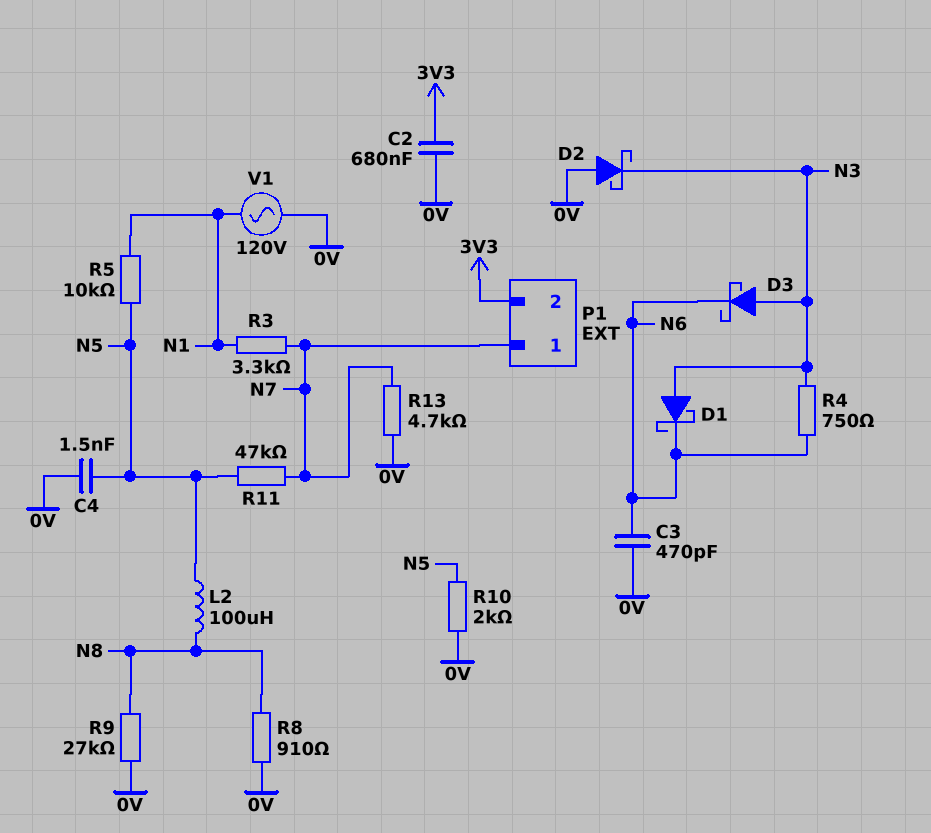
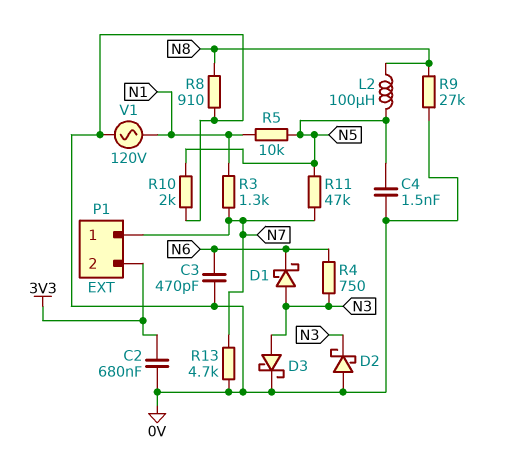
D3: schottky (A N3, K N6) -> schottky (A N3, K 0V)
R3: 3.3k (N1, N7) -> 1.3k (N1, N7)

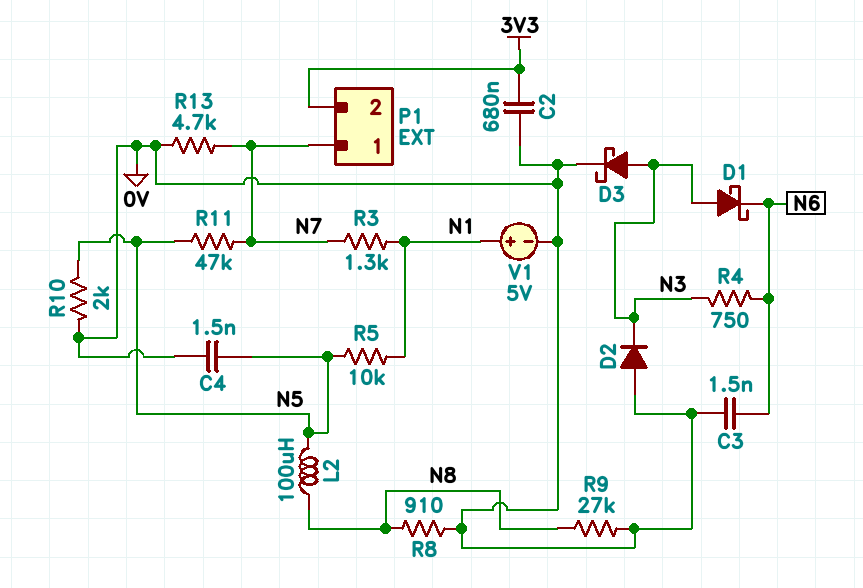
C3: 470pF (0V, N6) -> 1.5nF (0V, N6)
D2: schottky (A 0V, K N3) -> diode (A 0V, K N3)
V1: AC 120V (0V, N1) -> 5V (plus N1, minus 0V)

